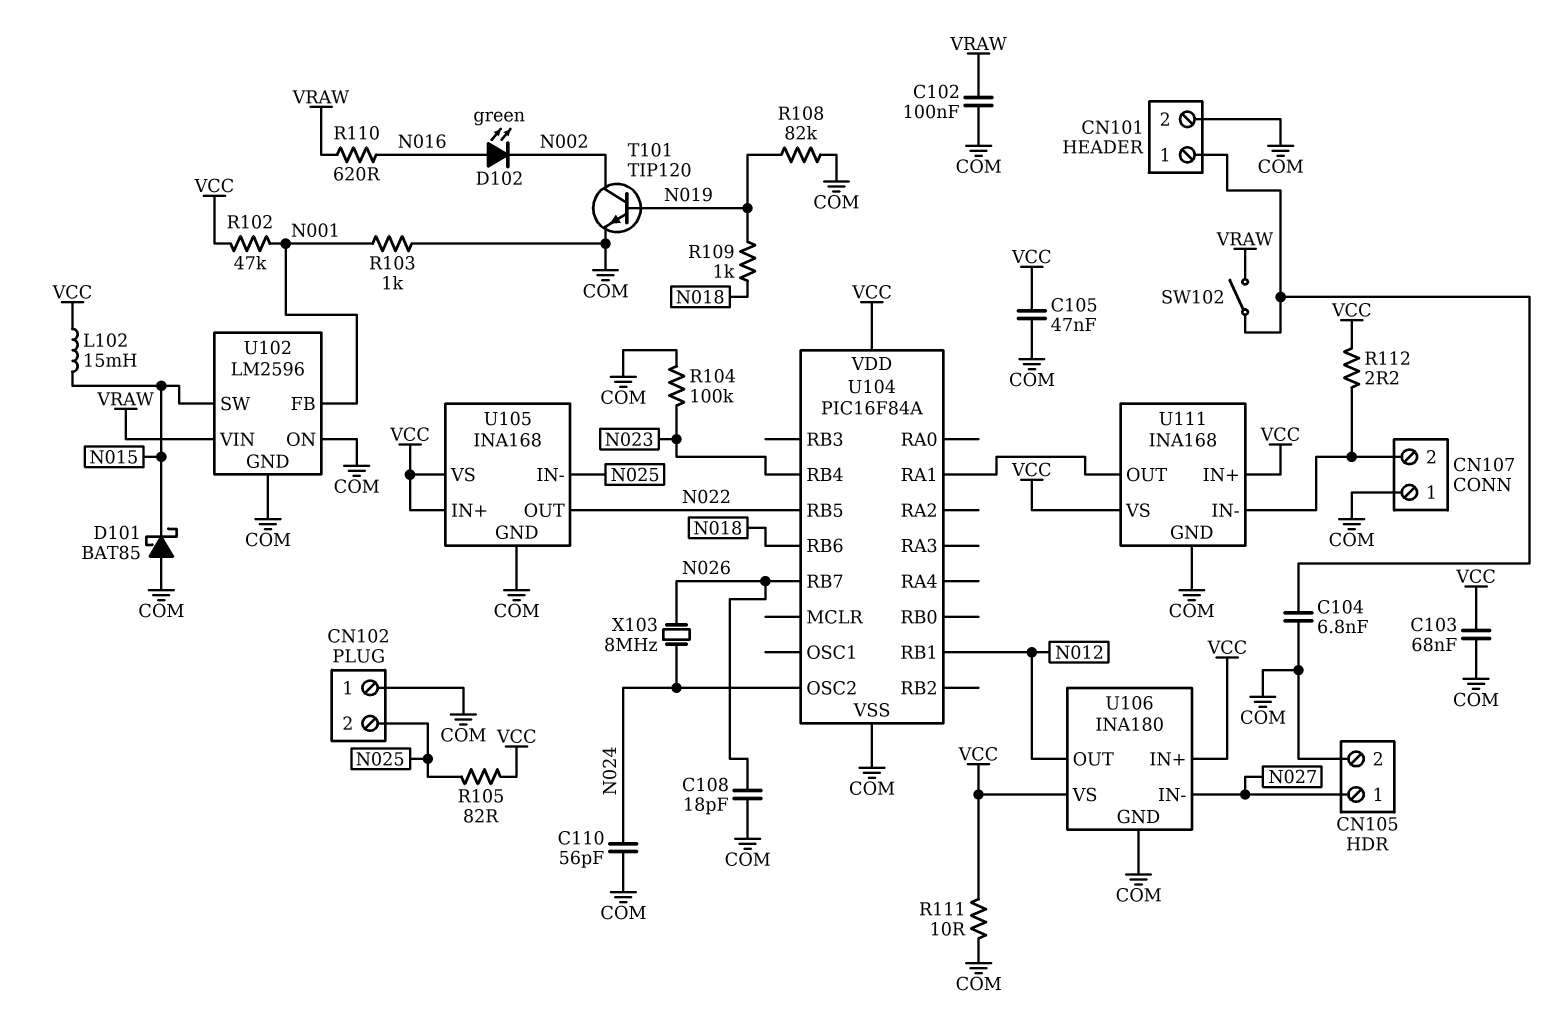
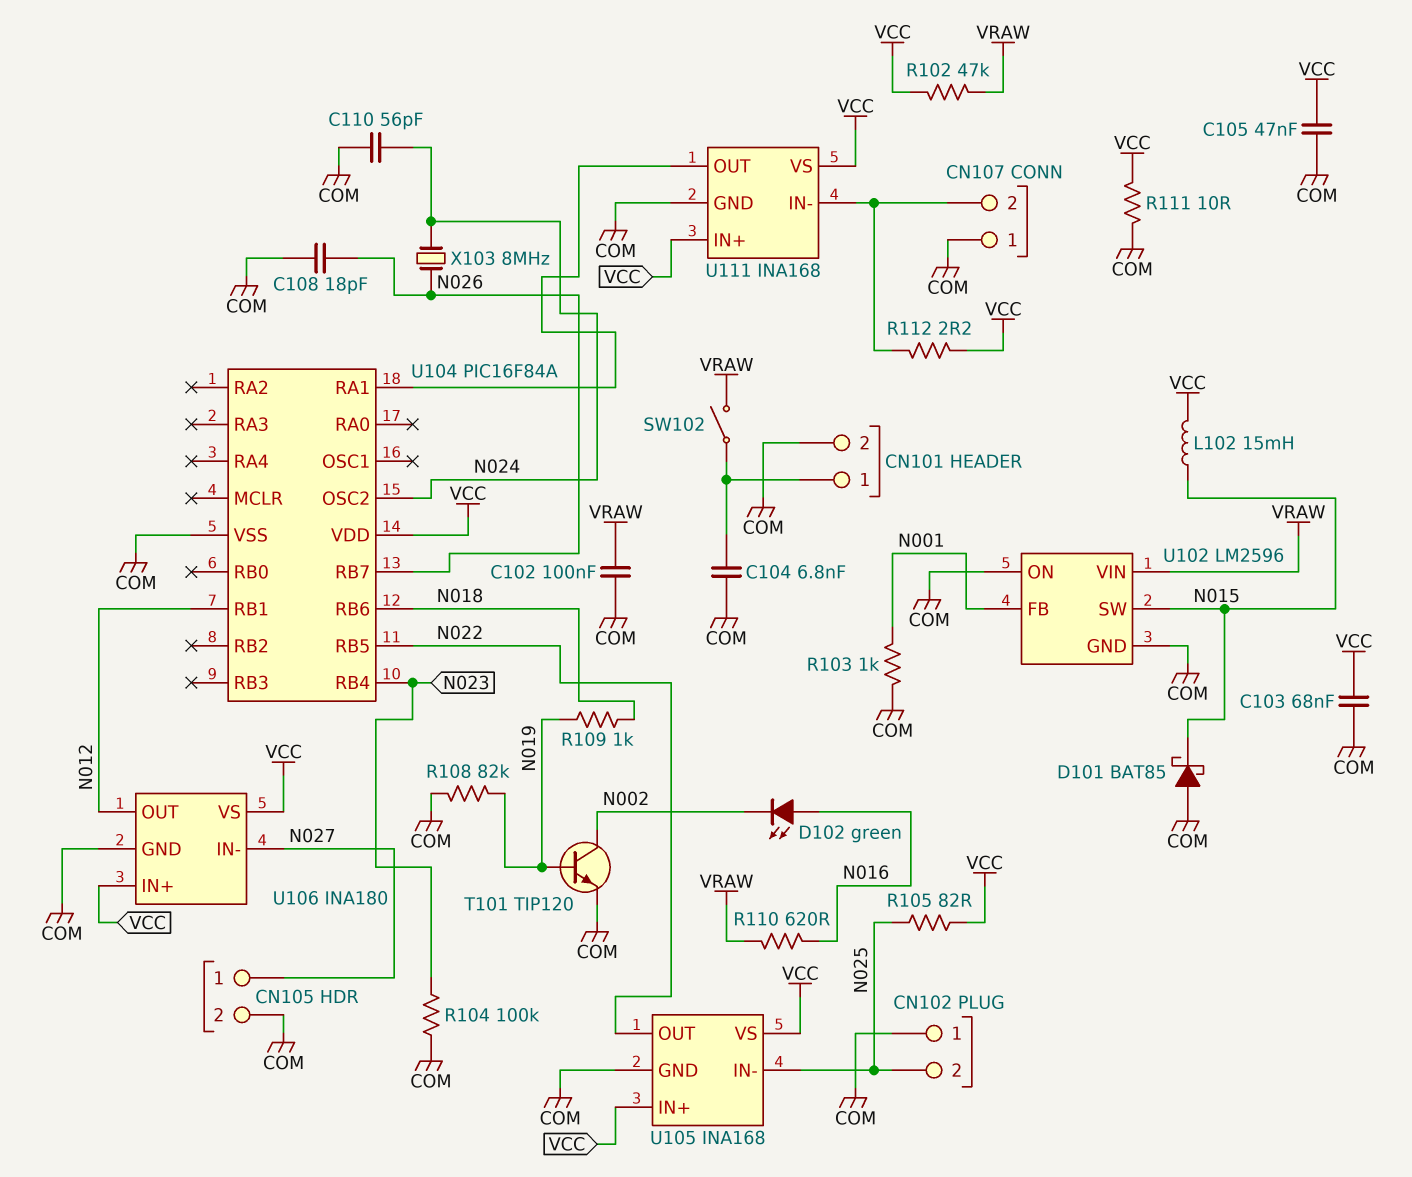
R102: 47k (N001, VCC) -> 47k (VCC, VRAW)

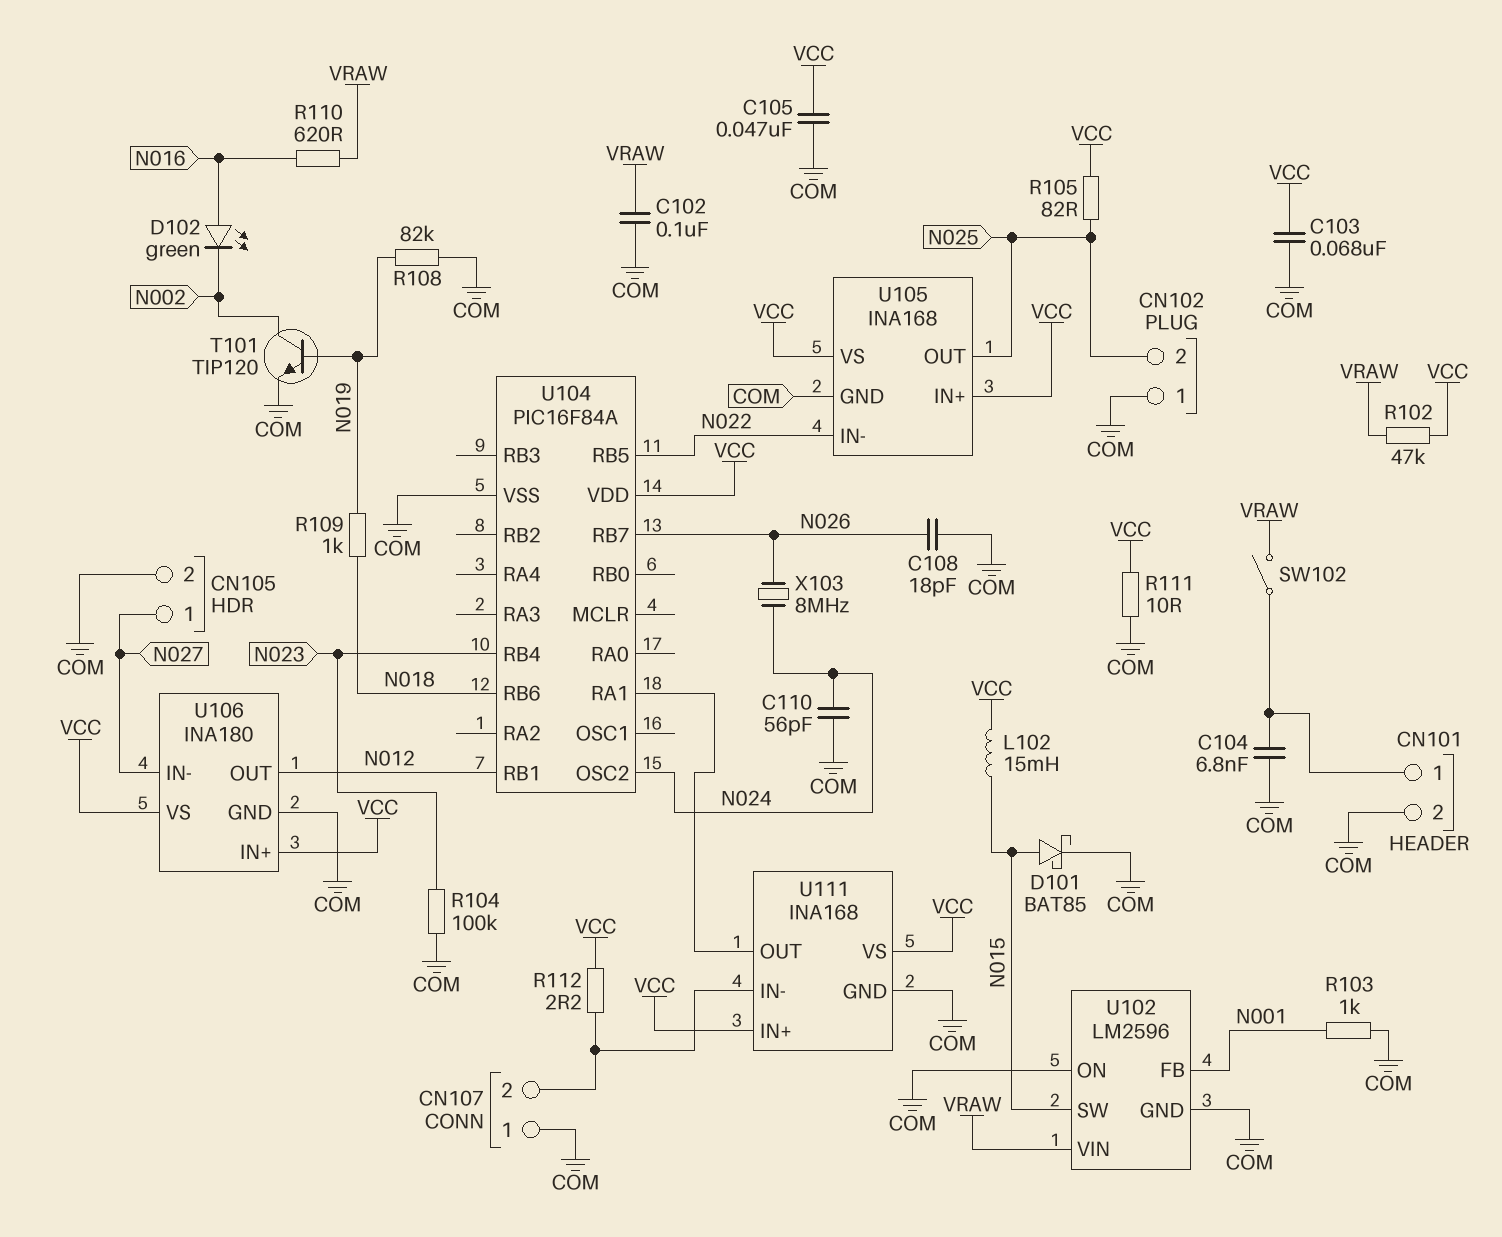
D101: schottky BAT85 (A COM, K N015) -> schottky BAT85 (A N015, K COM)
U105 pin IN-: N025 -> N022
U105 pin OUT: N022 -> N025

